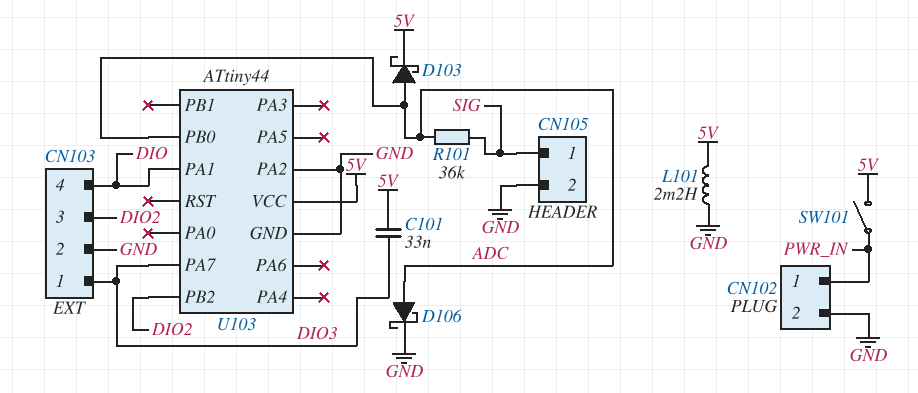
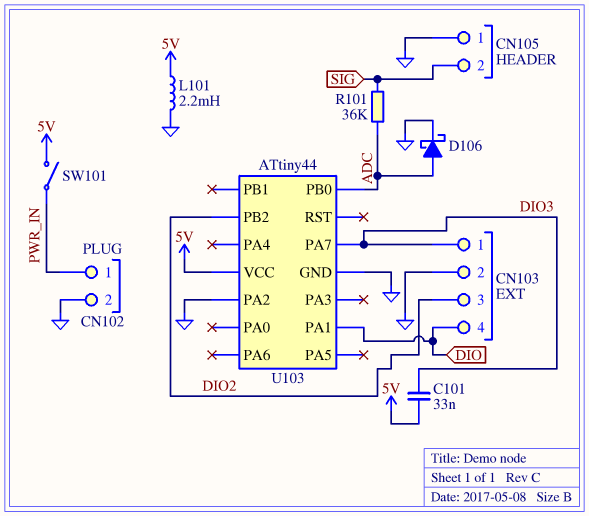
CN105 pin 1: SIG -> GND
CN105 pin 2: GND -> SIG
D103: schottky (A ADC, K 5V) -> none

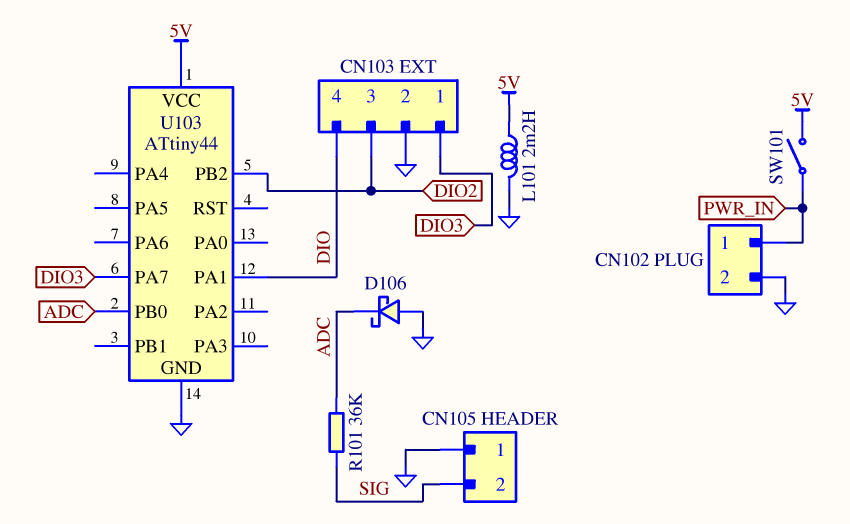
C101: 33nF (5V, DIO3) -> none
D106: schottky (A ADC, K GND) -> schottky (A GND, K ADC)
U103 pin PA2: GND -> none

